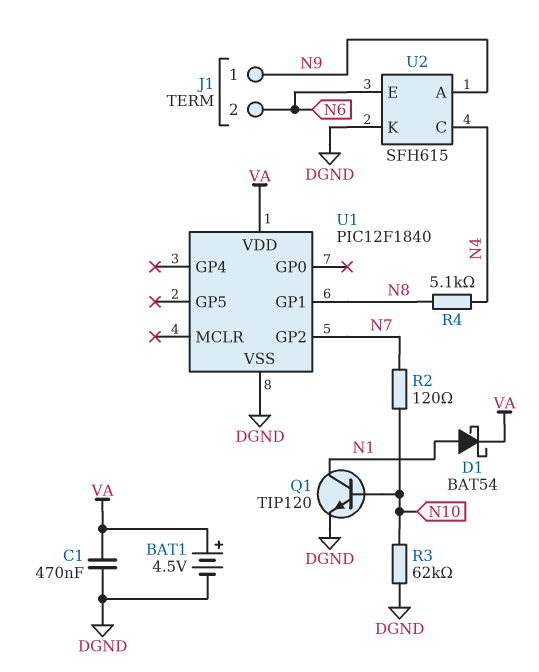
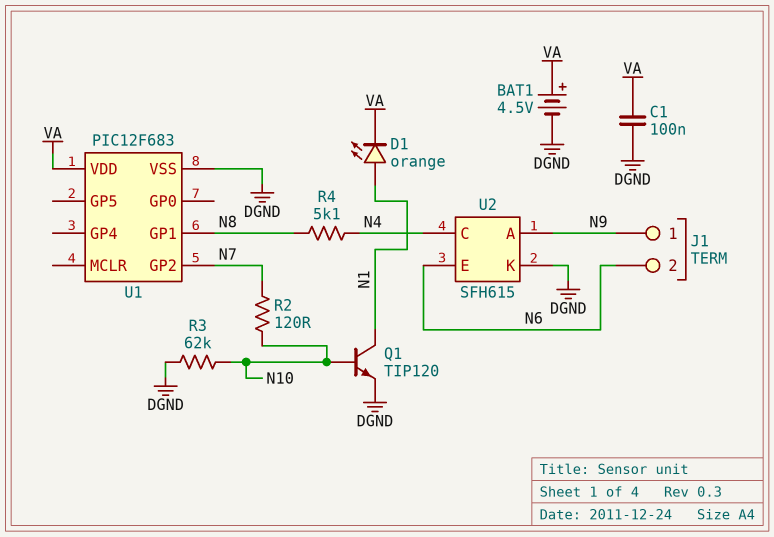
C1: 470nF (DGND, VA) -> 100nF (DGND, VA)
D1: schottky BAT54 (A N1, K VA) -> LED orange (A N1, K VA)
U1: PIC12F1840 -> PIC12F683

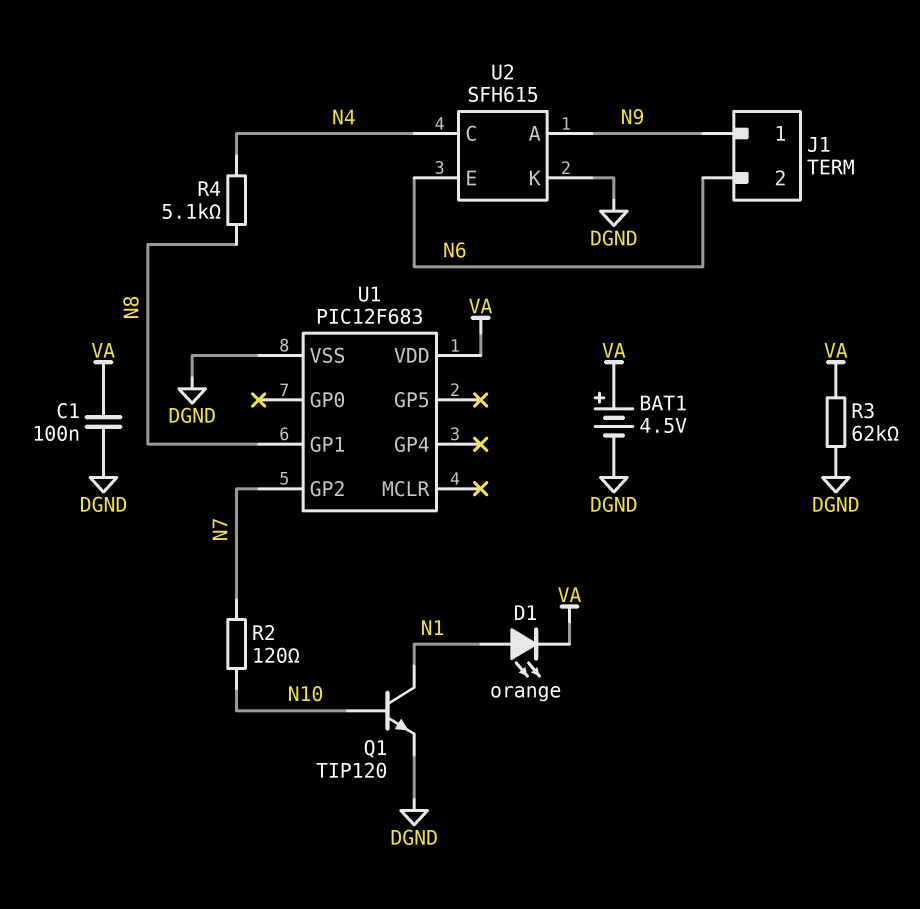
R3: 62k (DGND, N10) -> 62k (DGND, VA)

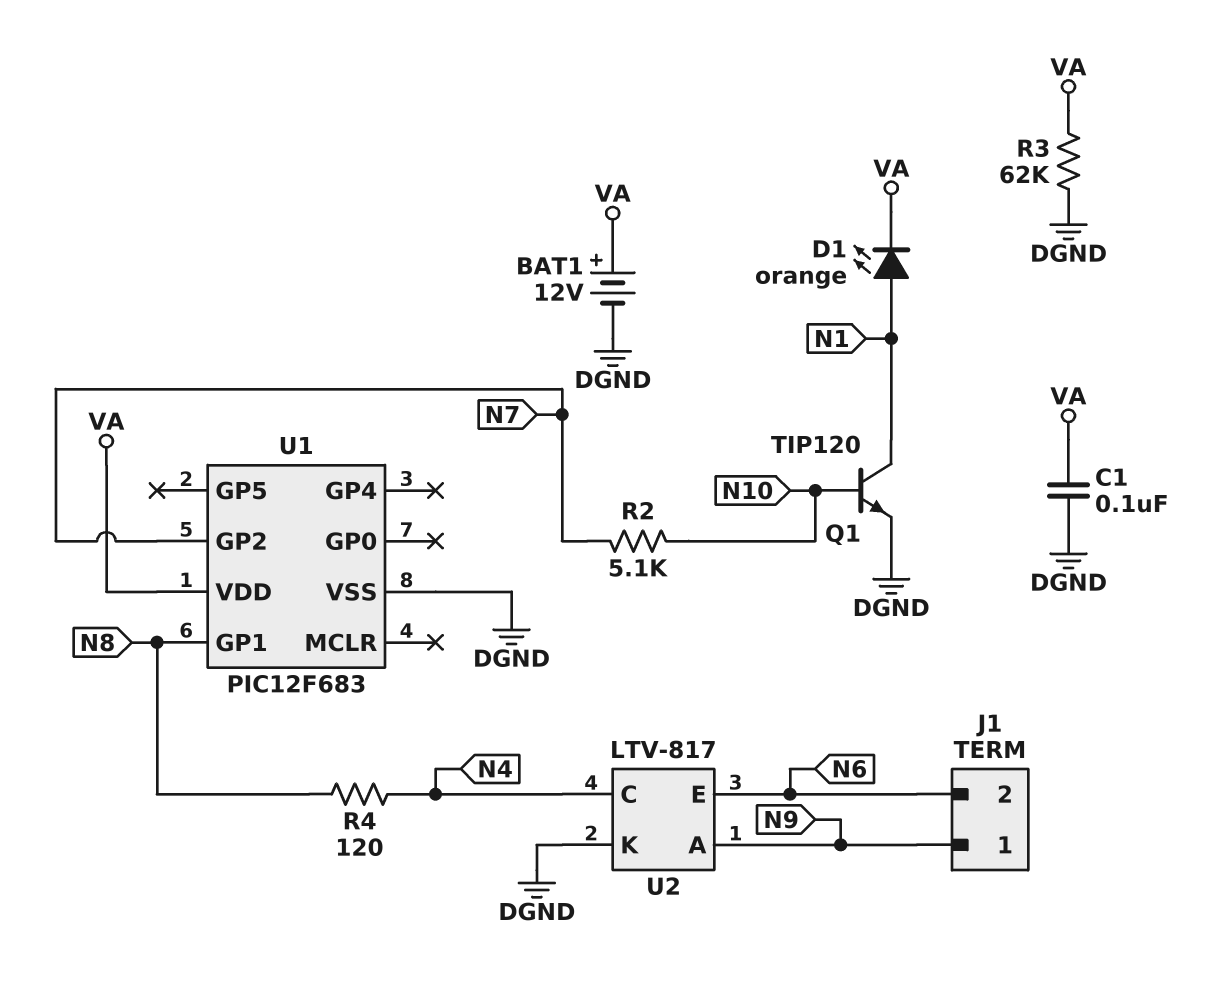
BAT1: 4.5V (plus VA, minus DGND) -> 12V (plus VA, minus DGND)
R2: 120 (N7, N10) -> 5.1k (N7, N10)
R4: 5.1k (N4, N8) -> 120 (N4, N8)
U2: SFH615 -> LTV-817

